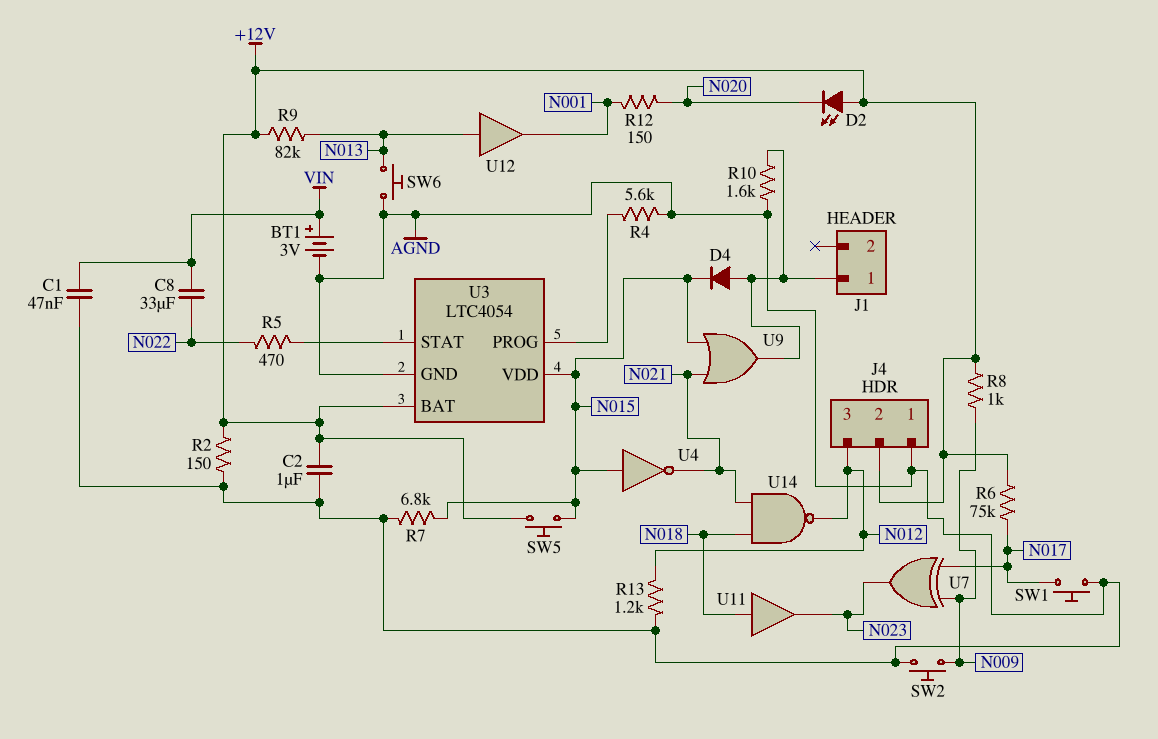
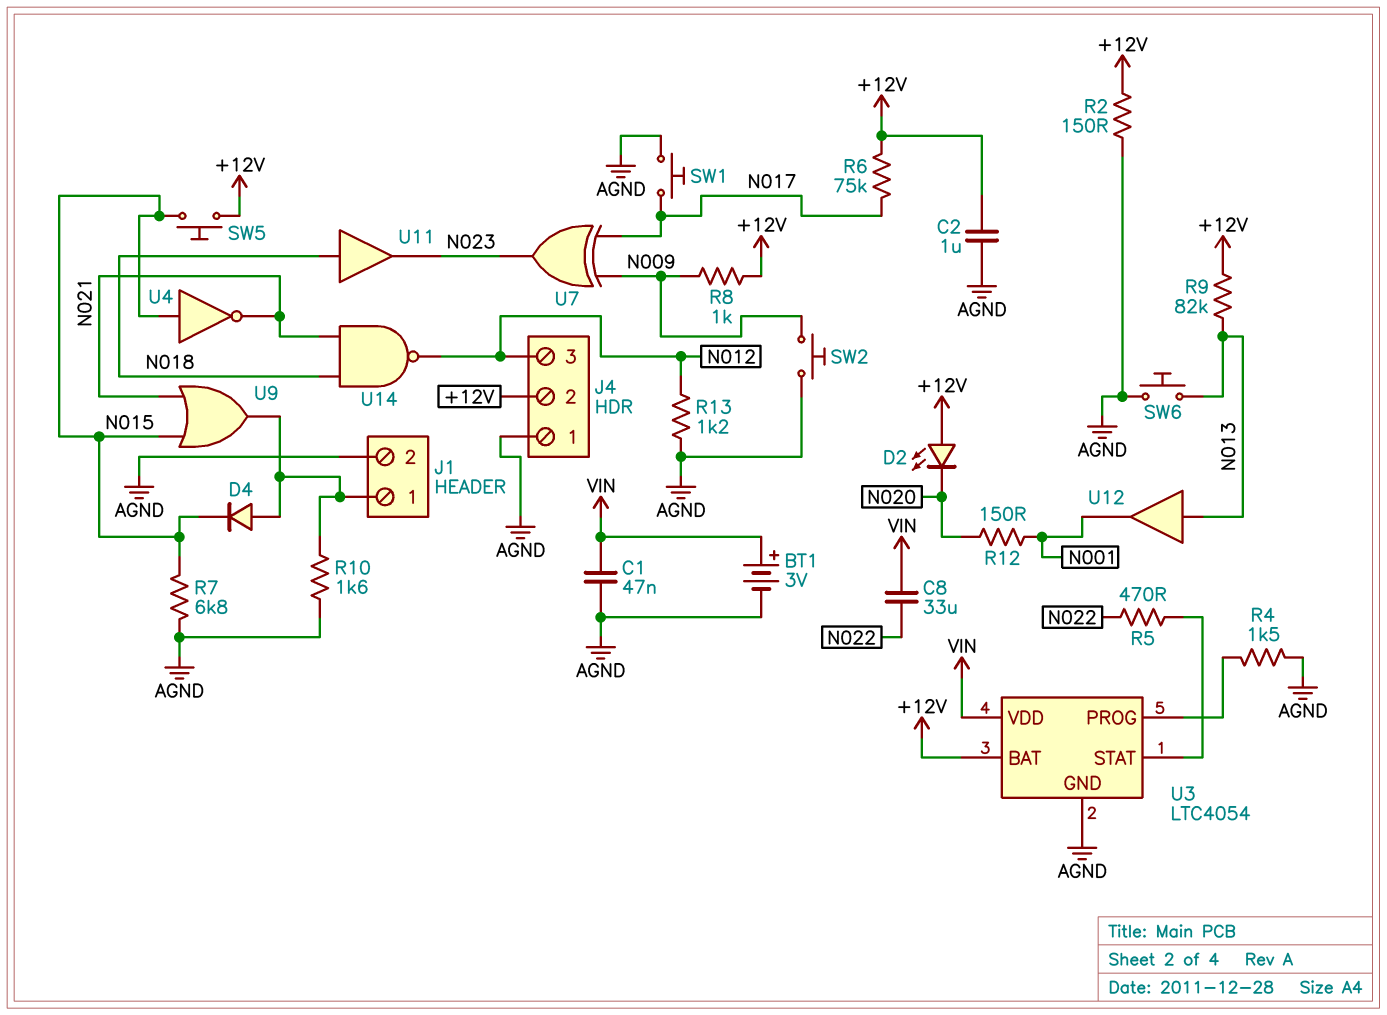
J1 pin 2: none -> AGND
R4: 5.6k (AGND, U3/PROG) -> 1.5k (AGND, U3/PROG)
U3 pin VDD: N015 -> VIN

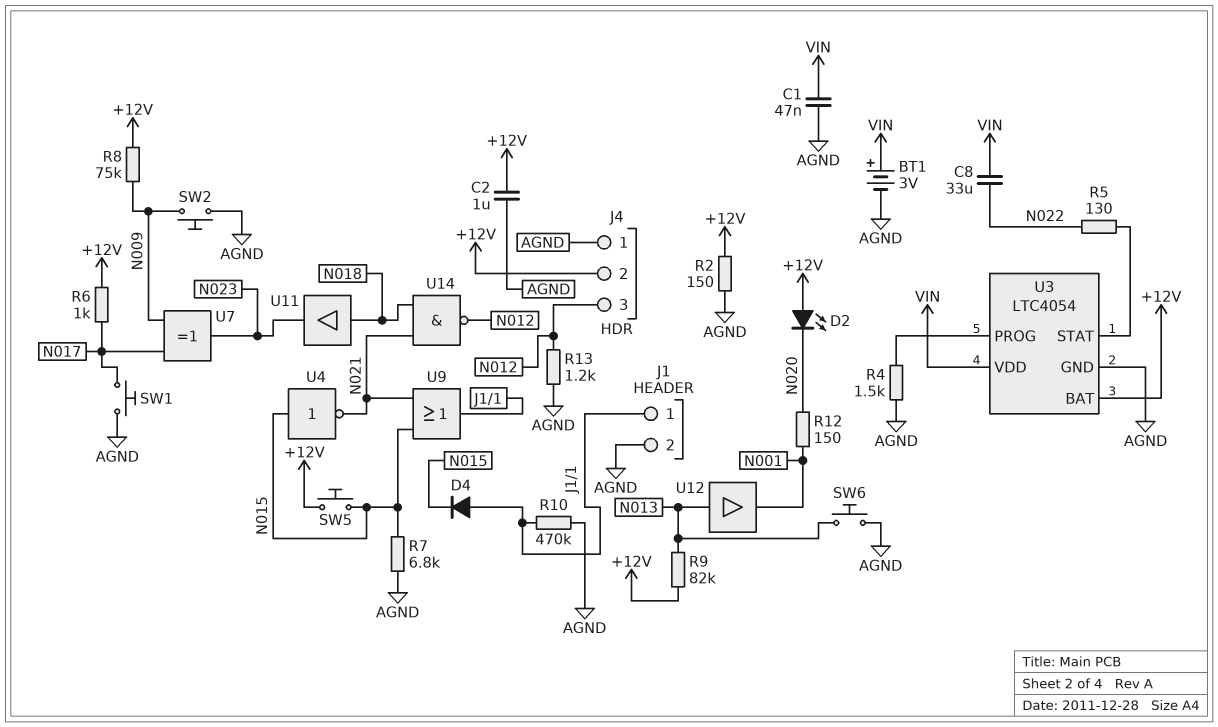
R5: 470 (N022, U3/STAT) -> 130 (N022, U3/STAT)
R6: 75k (+12V, N017) -> 1k (+12V, N017)
R8: 1k (+12V, N009) -> 75k (+12V, N009)
R10: 1.6k (AGND, J1/1) -> 470k (AGND, J1/1)

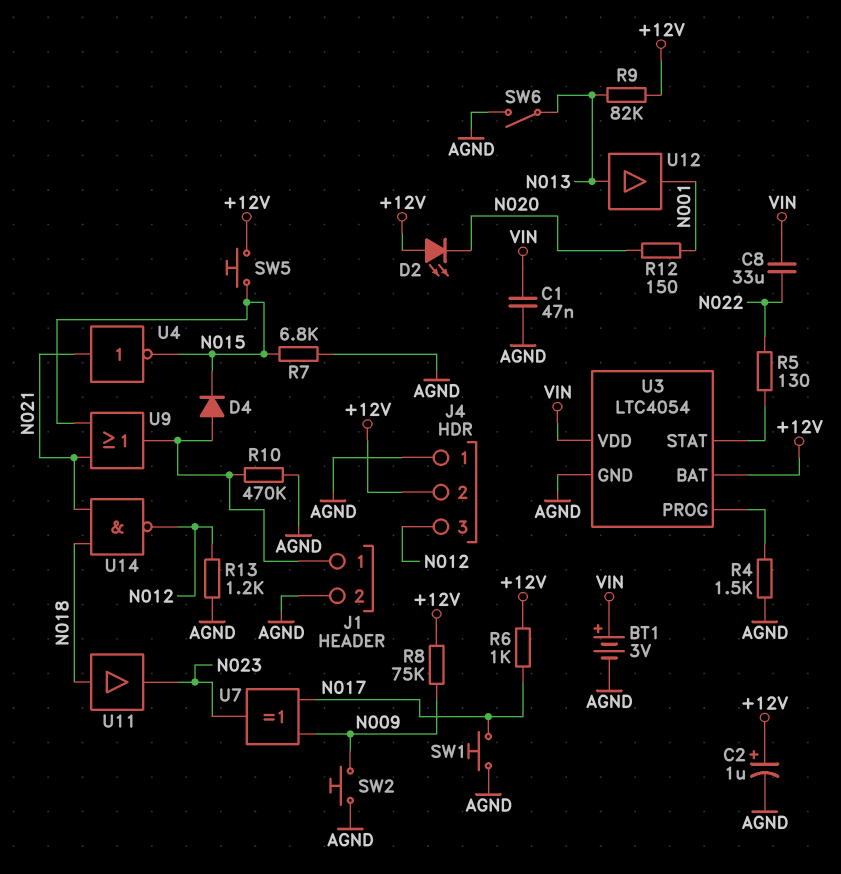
C2: 1uF (+12V, AGND) -> 1uF (plus +12V, minus AGND)
R2: 150 (+12V, AGND) -> none
SW6: button (AGND, N013) -> switch (AGND, N013)
U4: NOT (in N015, out N021) -> NOT (in N021, out N015)

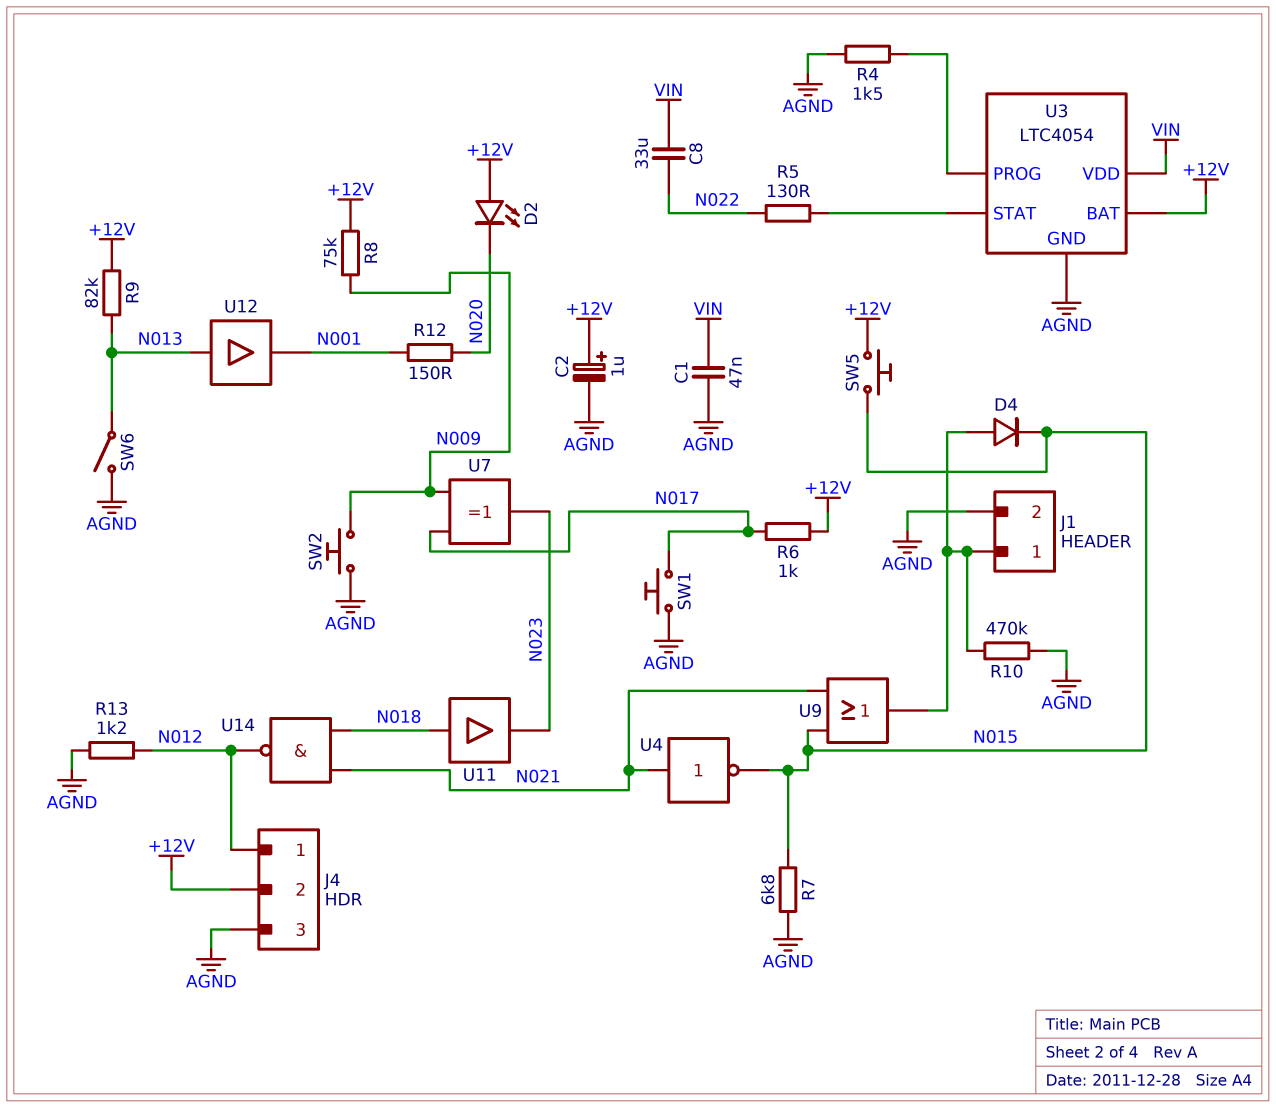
BT1: 3V (plus VIN, minus AGND) -> none
J4 pin 1: AGND -> N012
J4 pin 3: N012 -> AGND

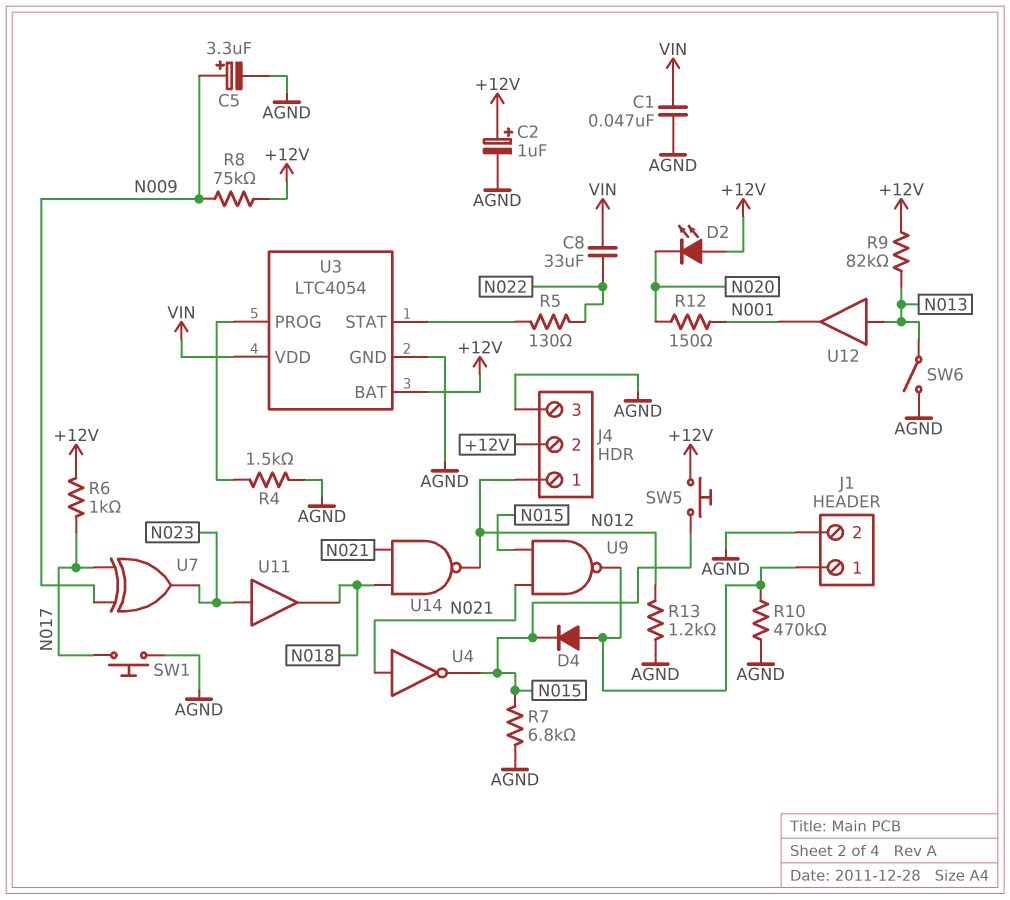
C5: none -> 3.3uF (plus N009, minus AGND)
SW2: button (AGND, N009) -> none
U9: OR (in N015, in N021, out J1/1) -> NAND (in N015, in N021, out J1/1)
U11: buffer (in N018, out N023) -> buffer (in N023, out N018)

